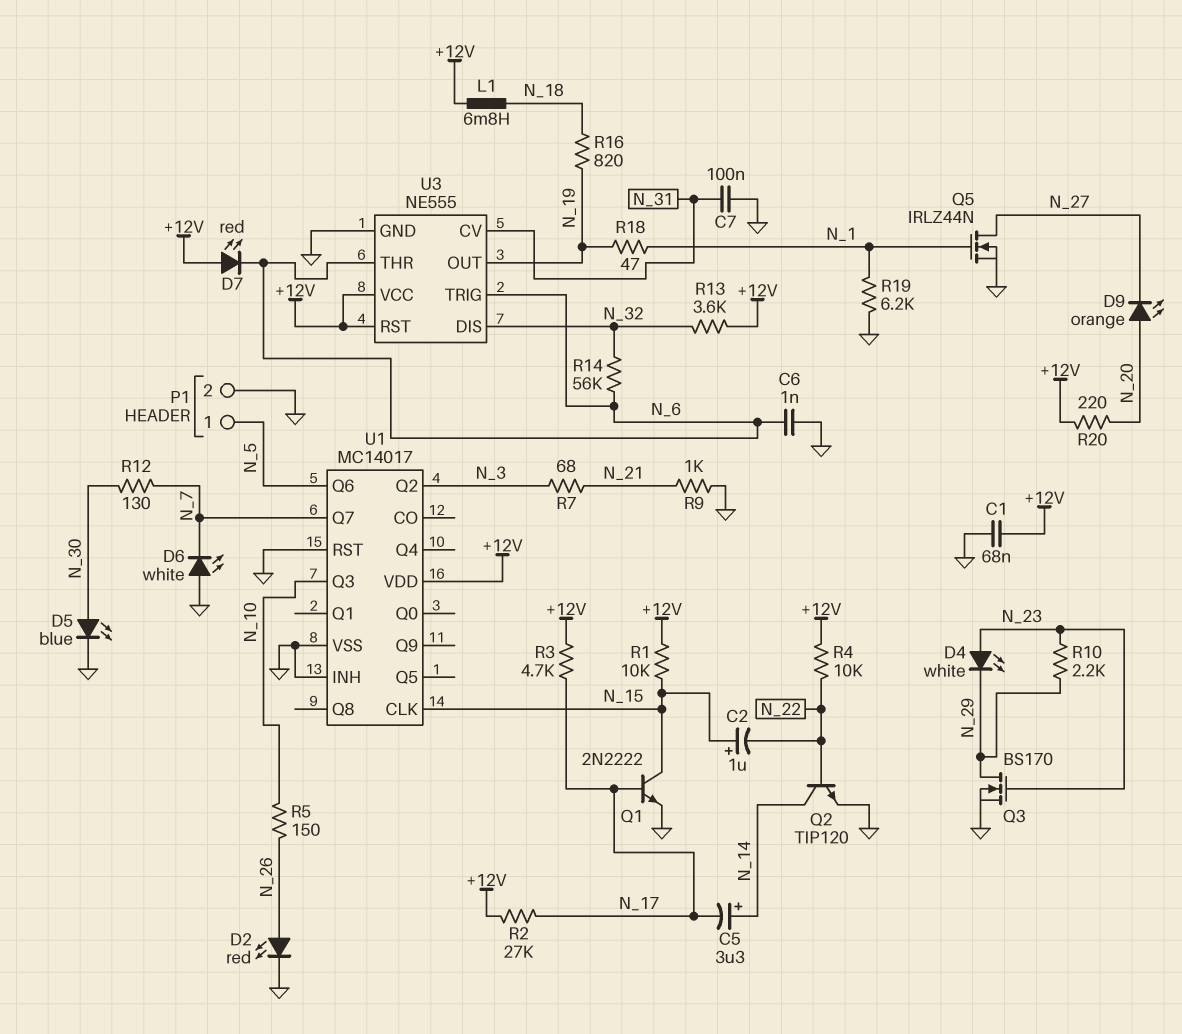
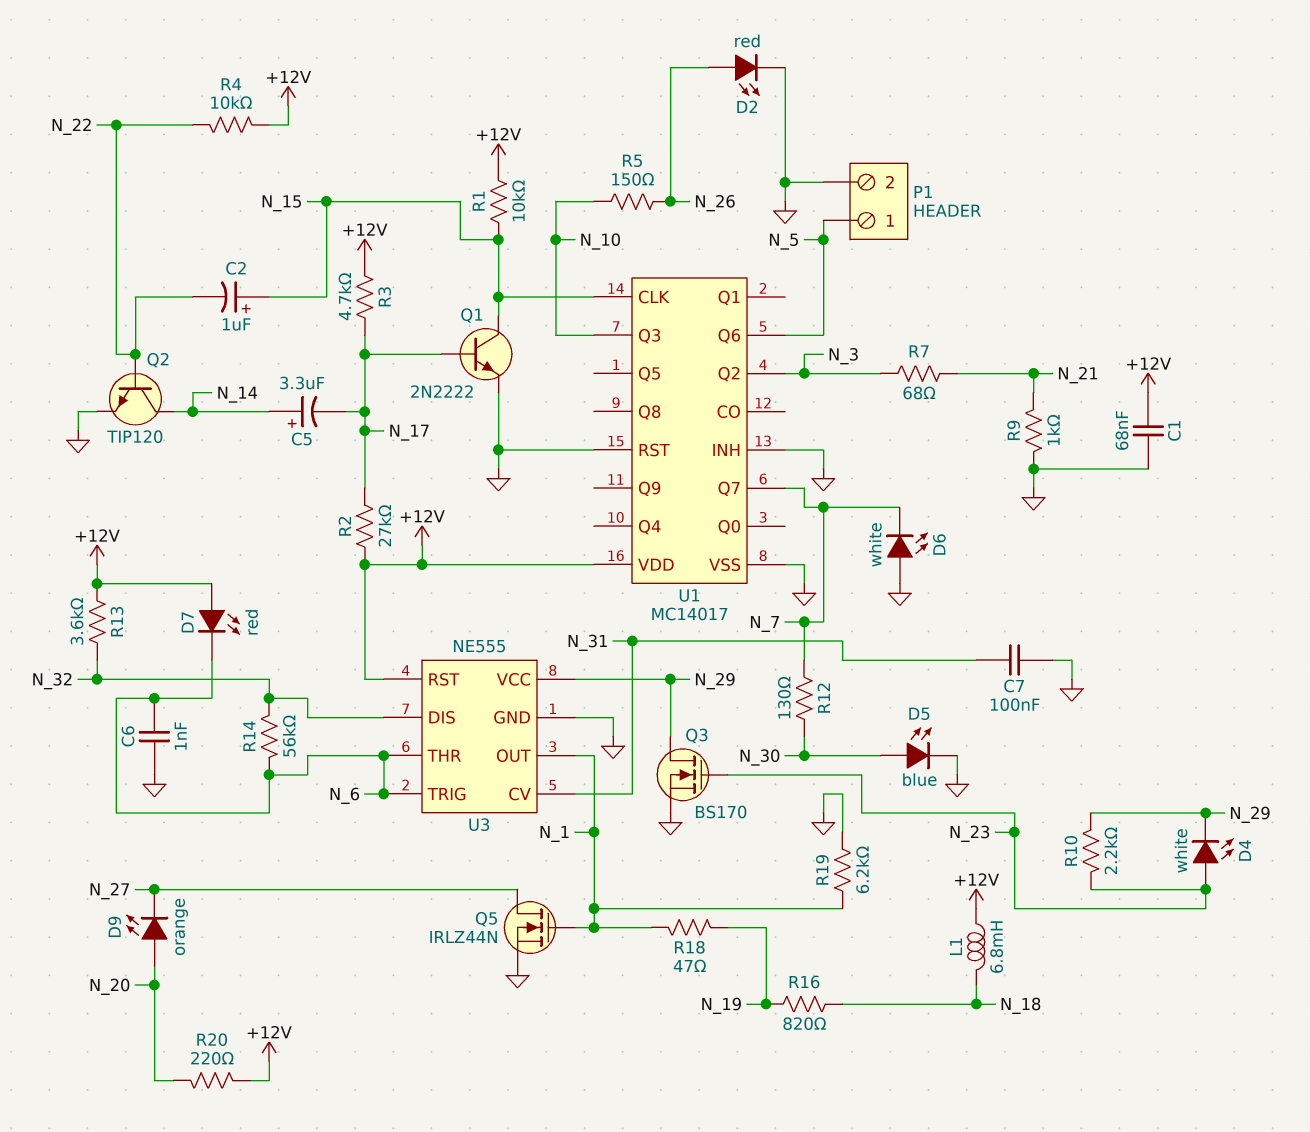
U3 pin OUT: N_19 -> N_1
U3 pin VCC: +12V -> N_29

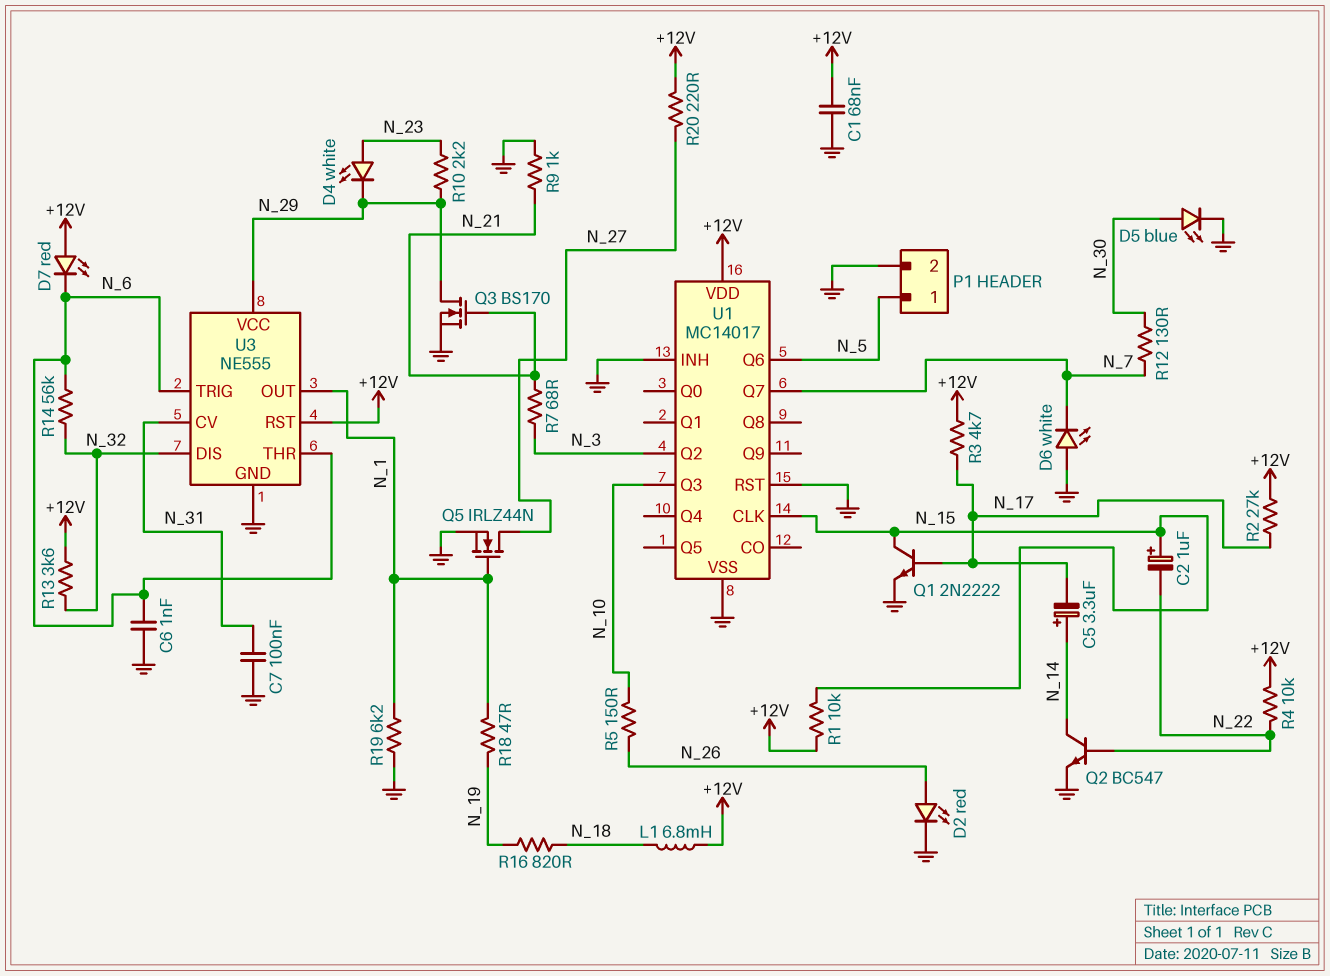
D9: LED orange (A N_20, K N_27) -> none
Q2: NPN TIP120 (B N_22, C N_14, E GND) -> NPN BC547 (B N_22, C N_14, E GND)
Q3: NMOS BS170 (G N_23, D N_29, S GND) -> NMOS BS170 (G N_21, D N_29, S GND)
R20: 220 (+12V, N_20) -> 220 (+12V, N_27)

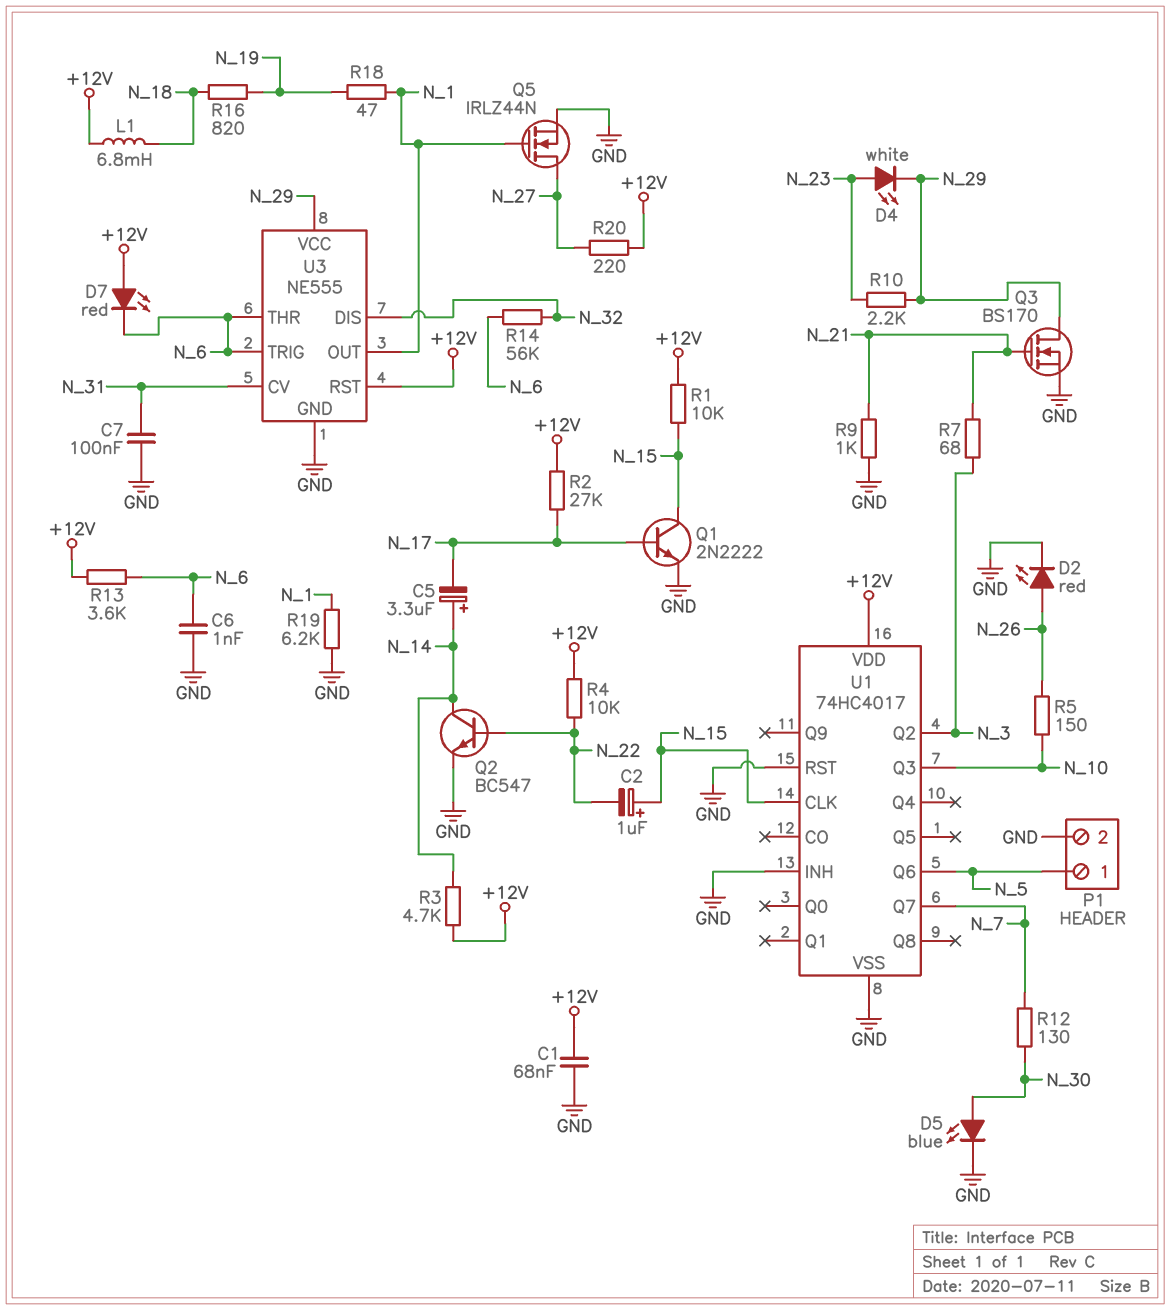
D6: LED white (A GND, K N_7) -> none
R3: 4.7k (+12V, N_17) -> 4.7k (+12V, N_14)
R13: 3.6k (+12V, N_32) -> 3.6k (+12V, N_6)
U1: MC14017 -> 74HC4017

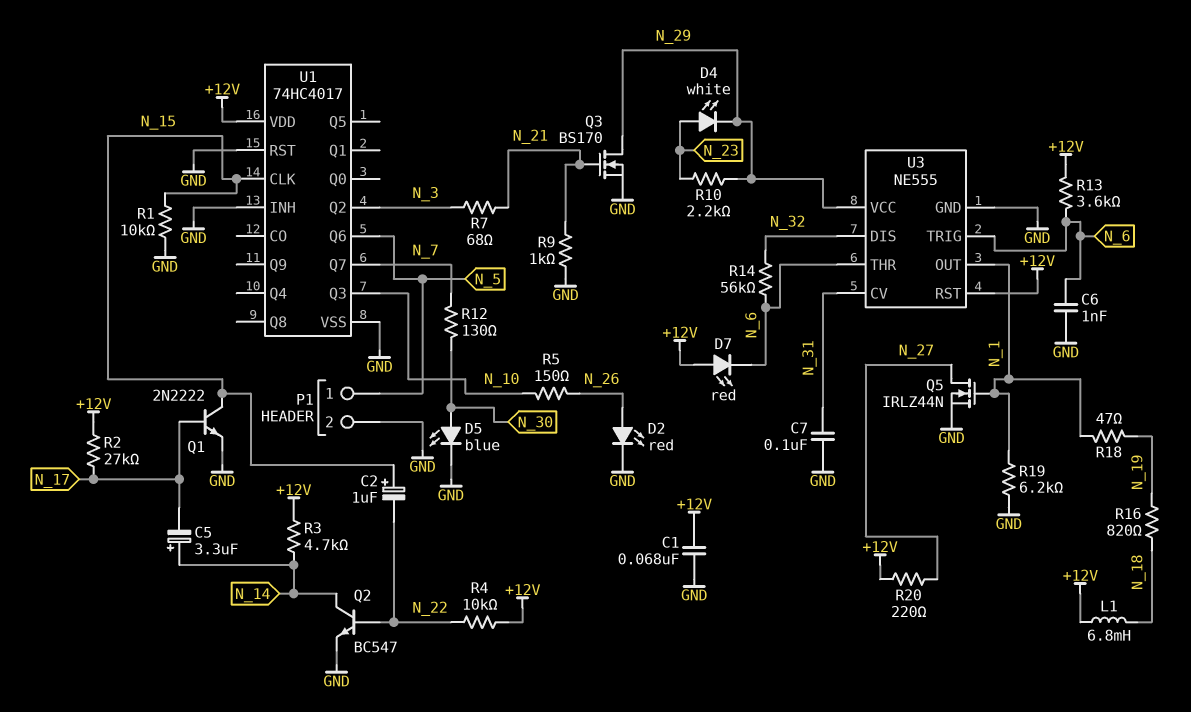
R1: 10k (+12V, N_15) -> 10k (GND, N_15)

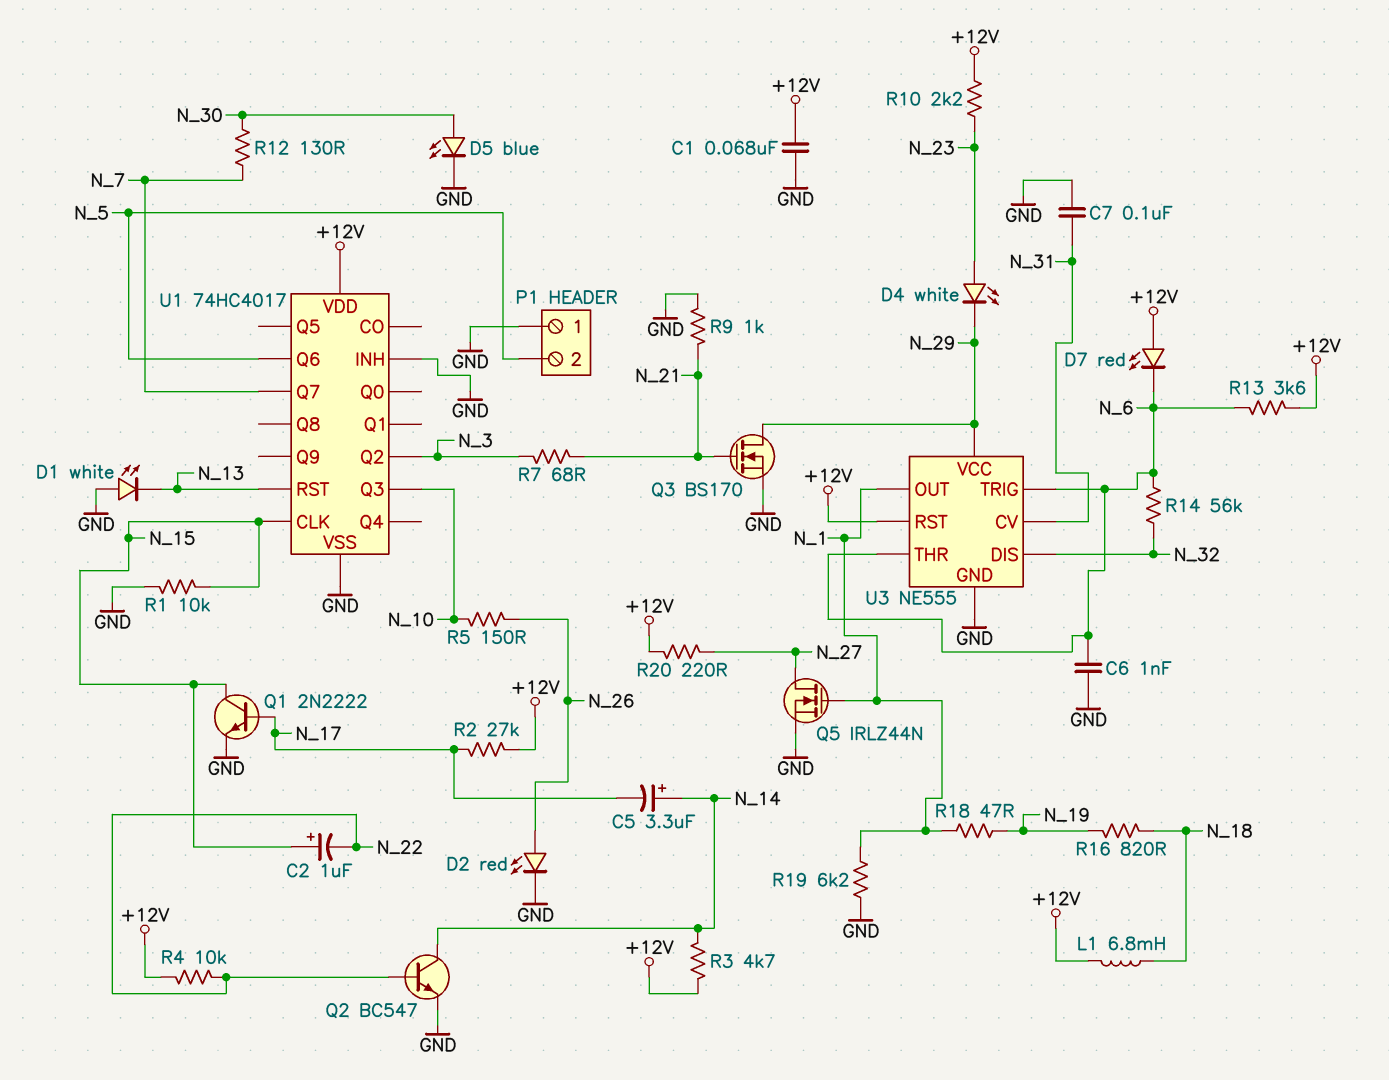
D1: none -> LED white (A GND, K N_13)
P1 pin 1: N_5 -> GND
P1 pin 2: GND -> N_5
R10: 2.2k (N_23, N_29) -> 2.2k (+12V, N_23)
U1 pin RST: GND -> N_13

